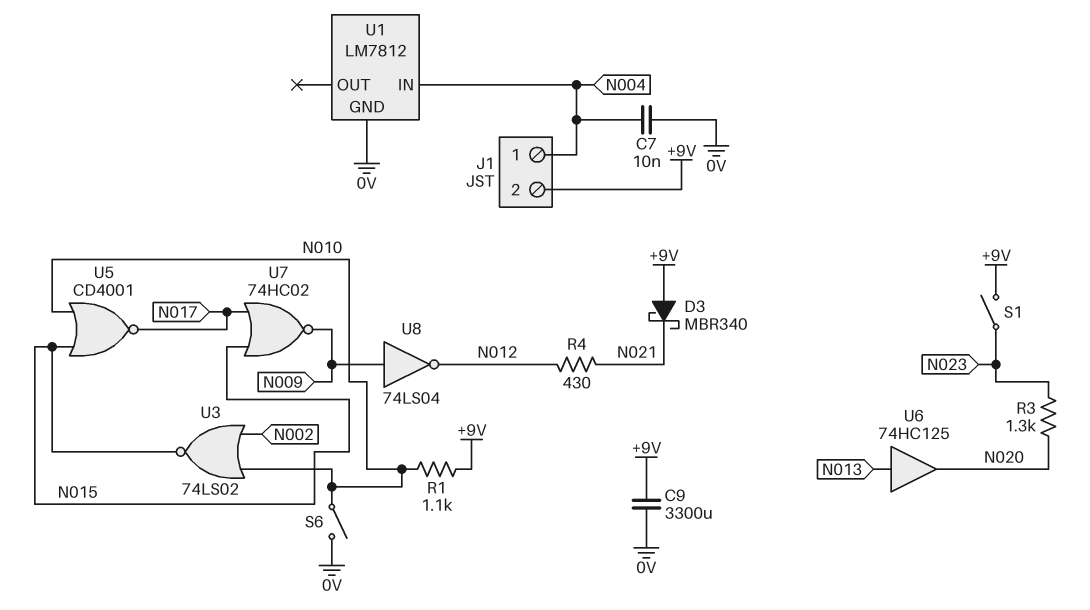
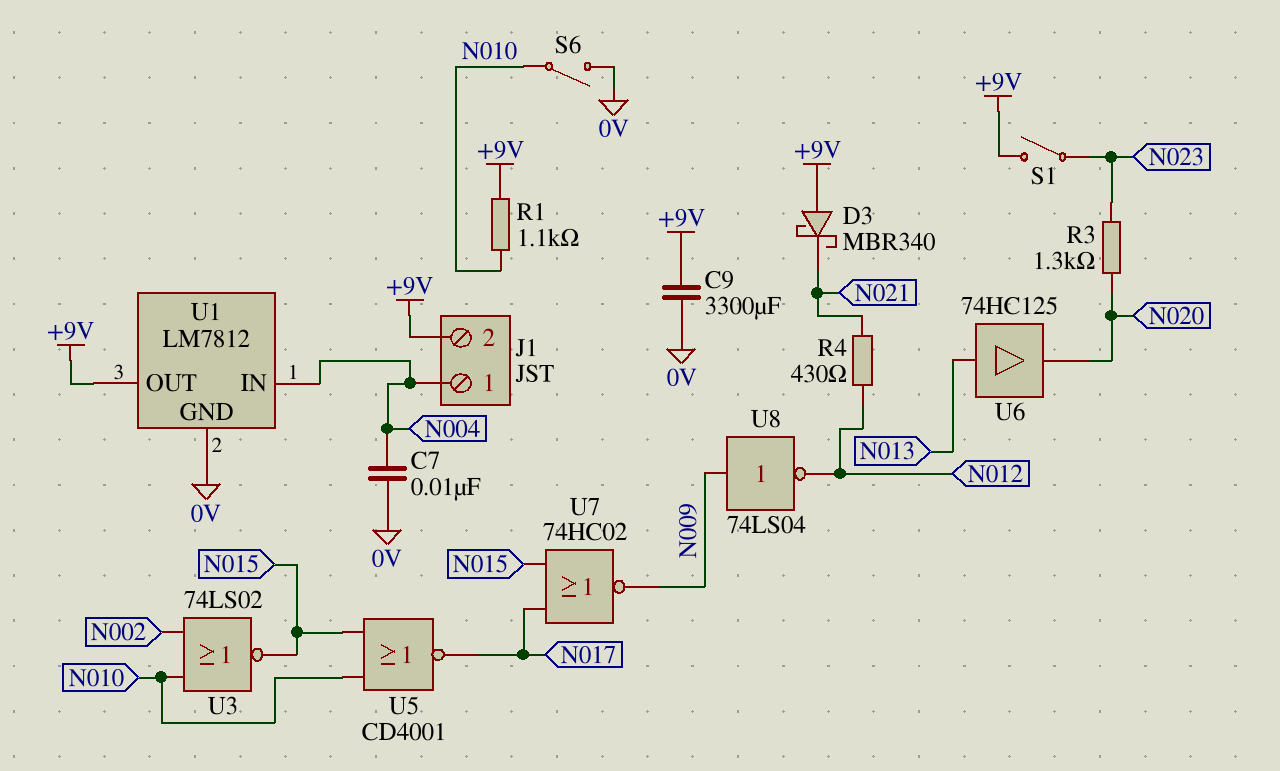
U1 pin OUT: none -> +9V

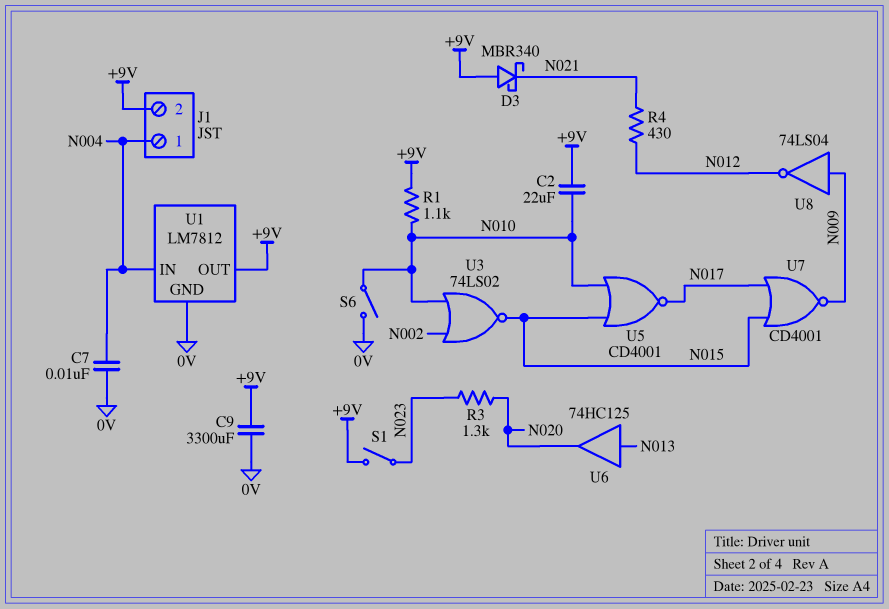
C2: none -> 22uF (+9V, N010)
U7: NOR 74HC02 (in N015, in N017, out N009) -> NOR CD4001 (in N015, in N017, out N009)

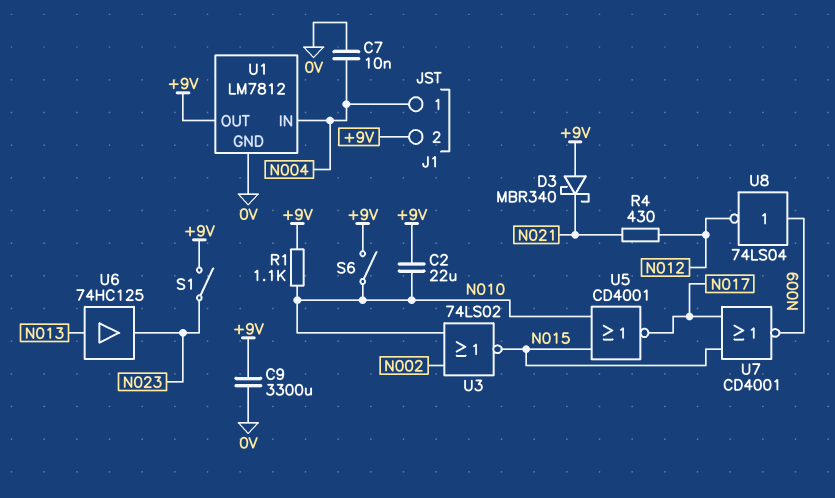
R3: 1.3k (N020, N023) -> none
S6: switch (0V, N010) -> switch (+9V, N010)
U6: buffer 74HC125 (in N013, out N020) -> buffer 74HC125 (in N013, out N023)

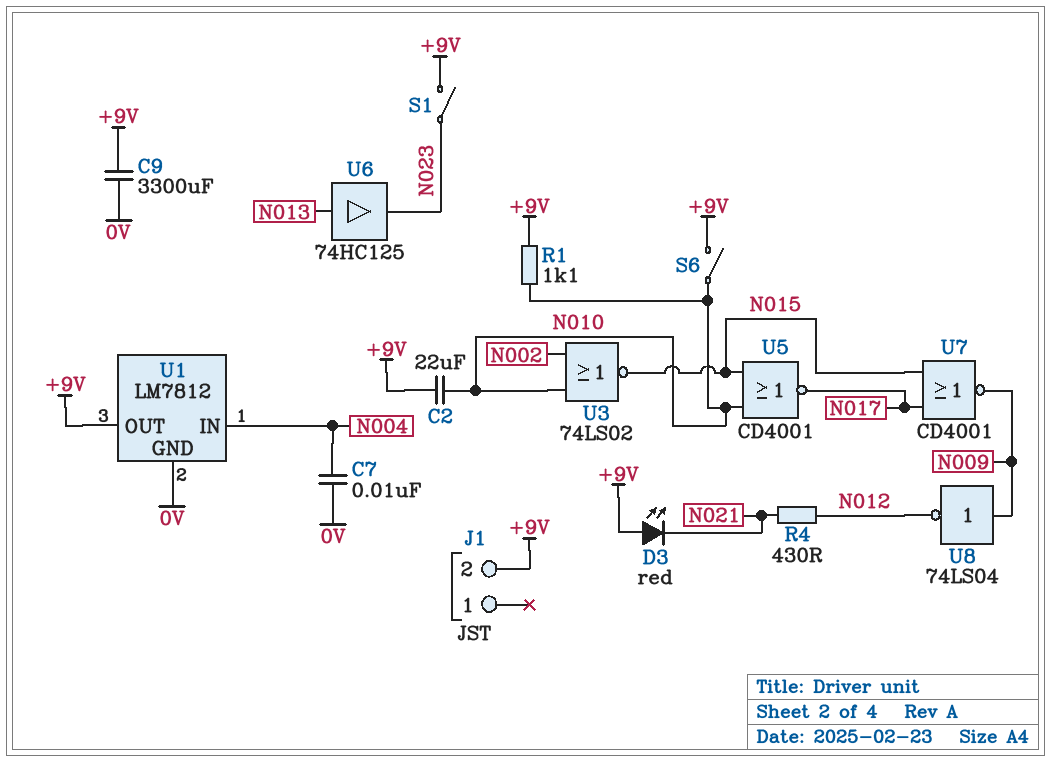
D3: schottky MBR340 (A +9V, K N021) -> LED red (A +9V, K N021)
J1 pin 1: N004 -> none

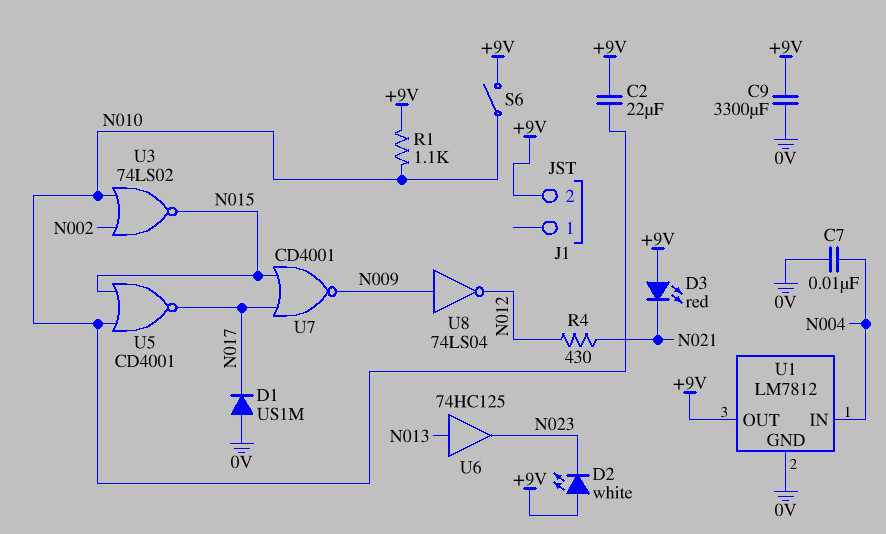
D1: none -> diode US1M (A 0V, K N017)
D2: none -> LED white (A +9V, K N023)
S1: switch (+9V, N023) -> none

